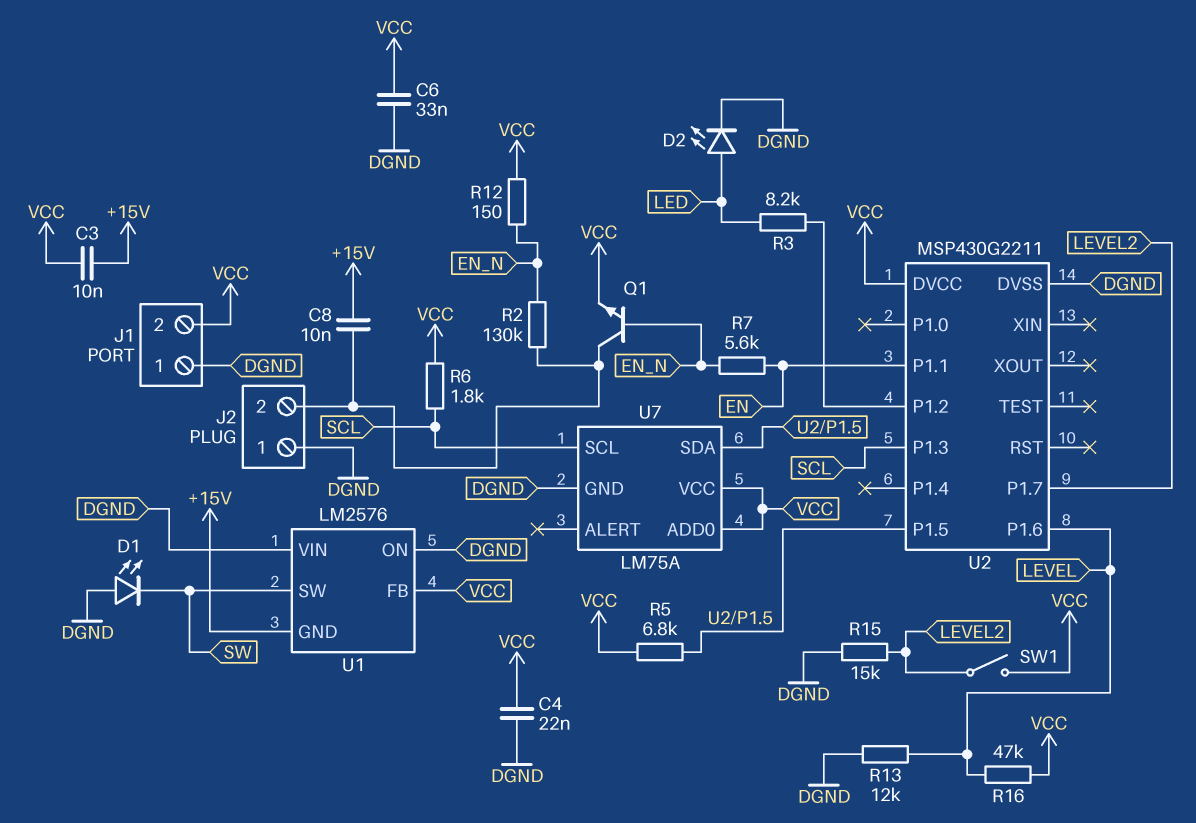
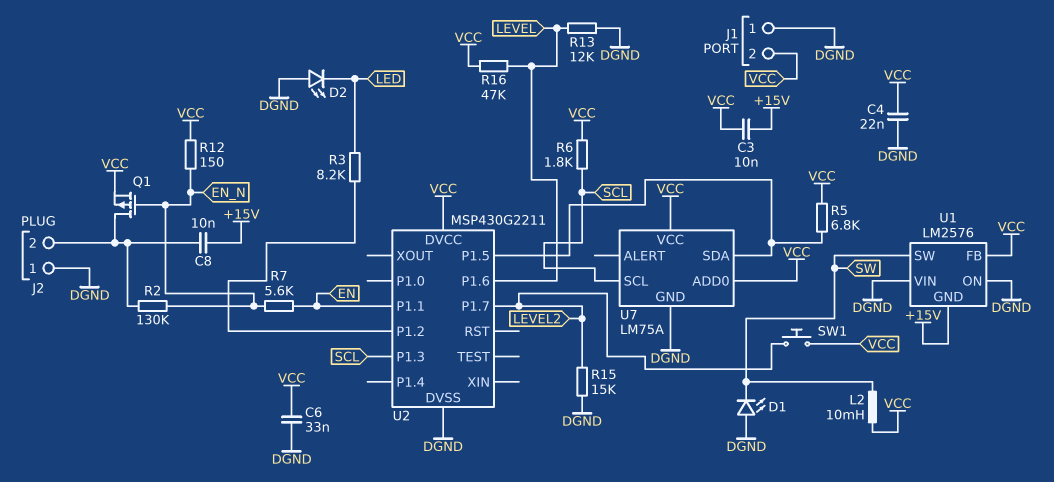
D2: LED (A LED, K DGND) -> LED (A DGND, K LED)
L2: none -> 10mH (SW, VCC)
Q1: NPN (B EN_N, C J2/2, E VCC) -> PMOS (G EN_N, D J2/2, S VCC)
SW1: switch (LEVEL2, VCC) -> button (LEVEL2, VCC)

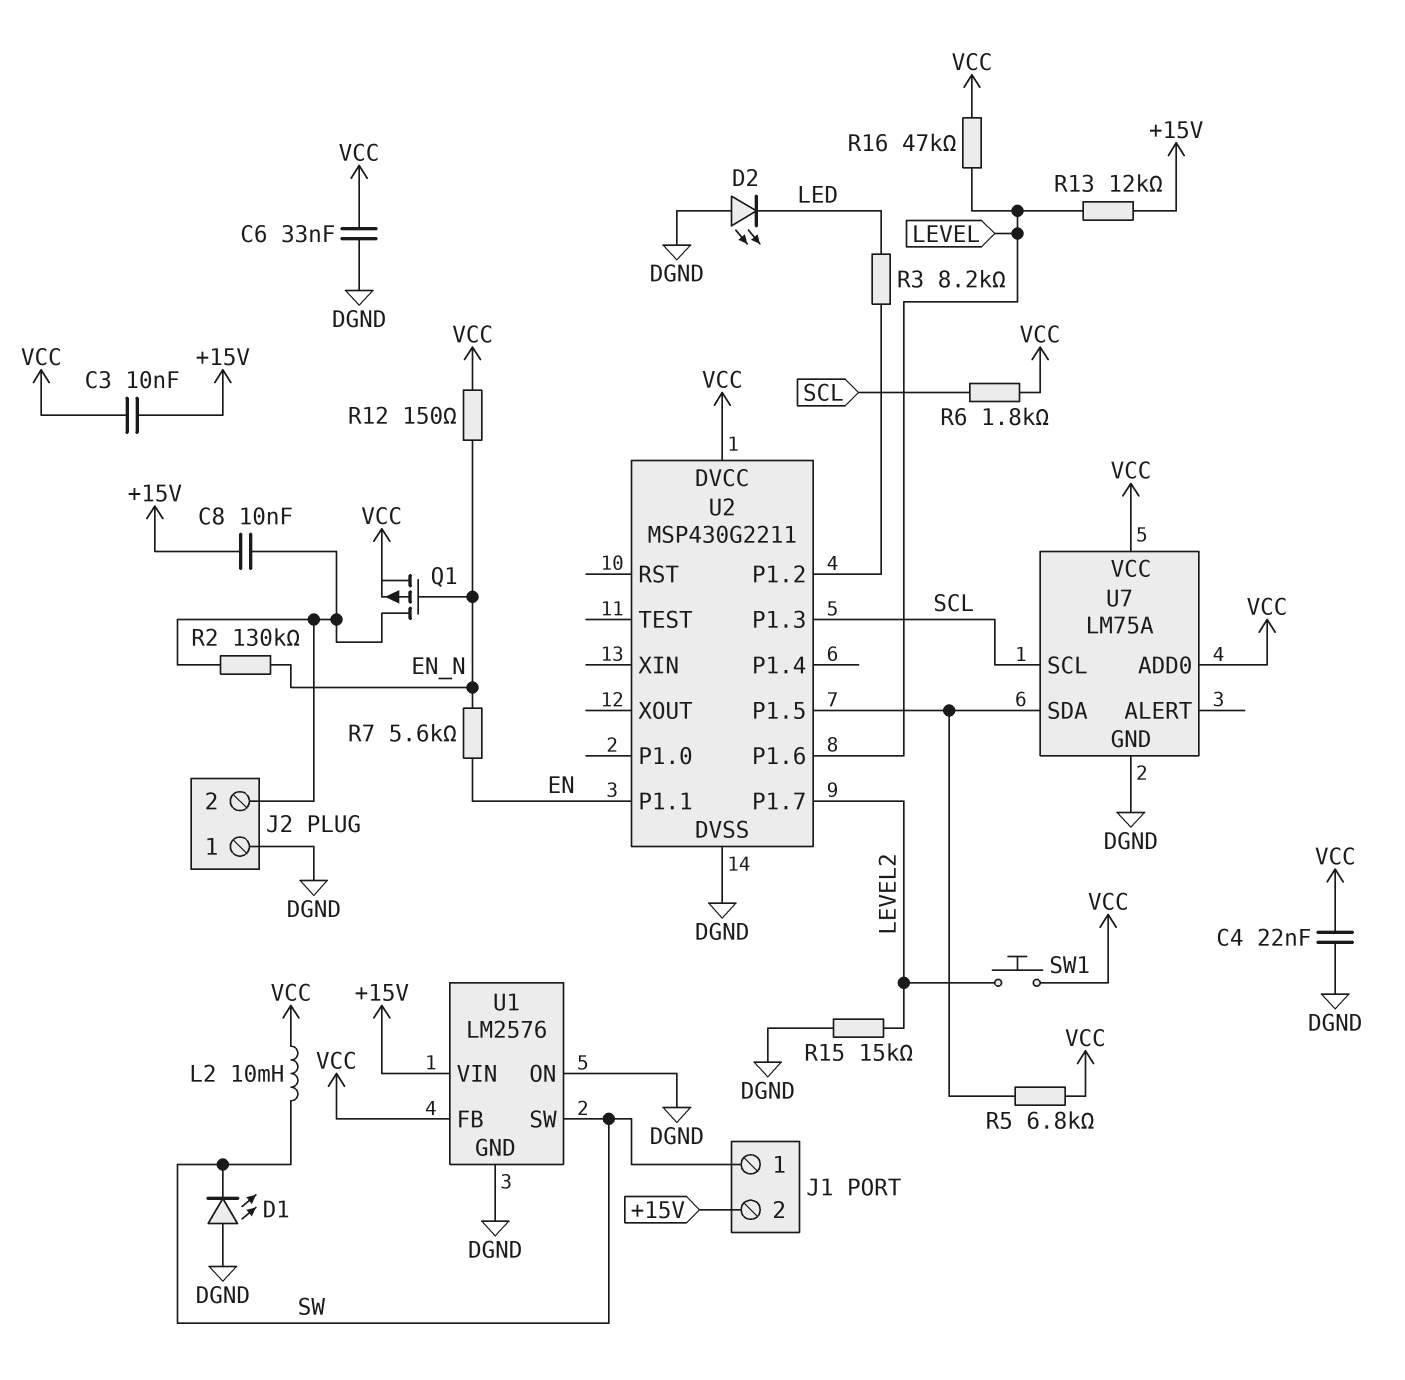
J1 pin 1: DGND -> SW
J1 pin 2: VCC -> +15V
R13: 12k (DGND, LEVEL) -> 12k (+15V, LEVEL)
U1 pin GND: +15V -> DGND
U1 pin VIN: DGND -> +15V

